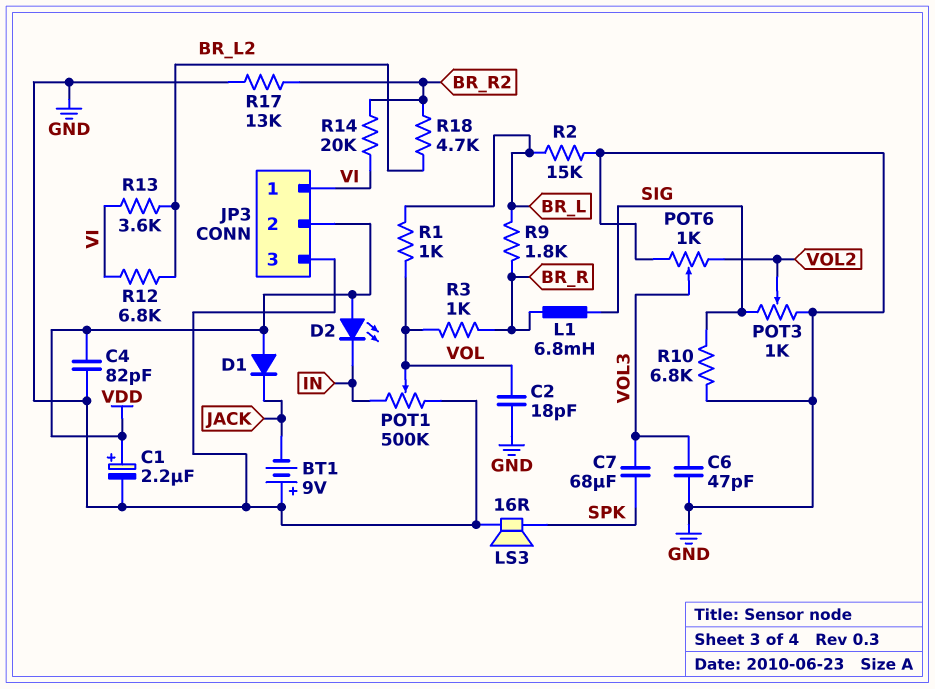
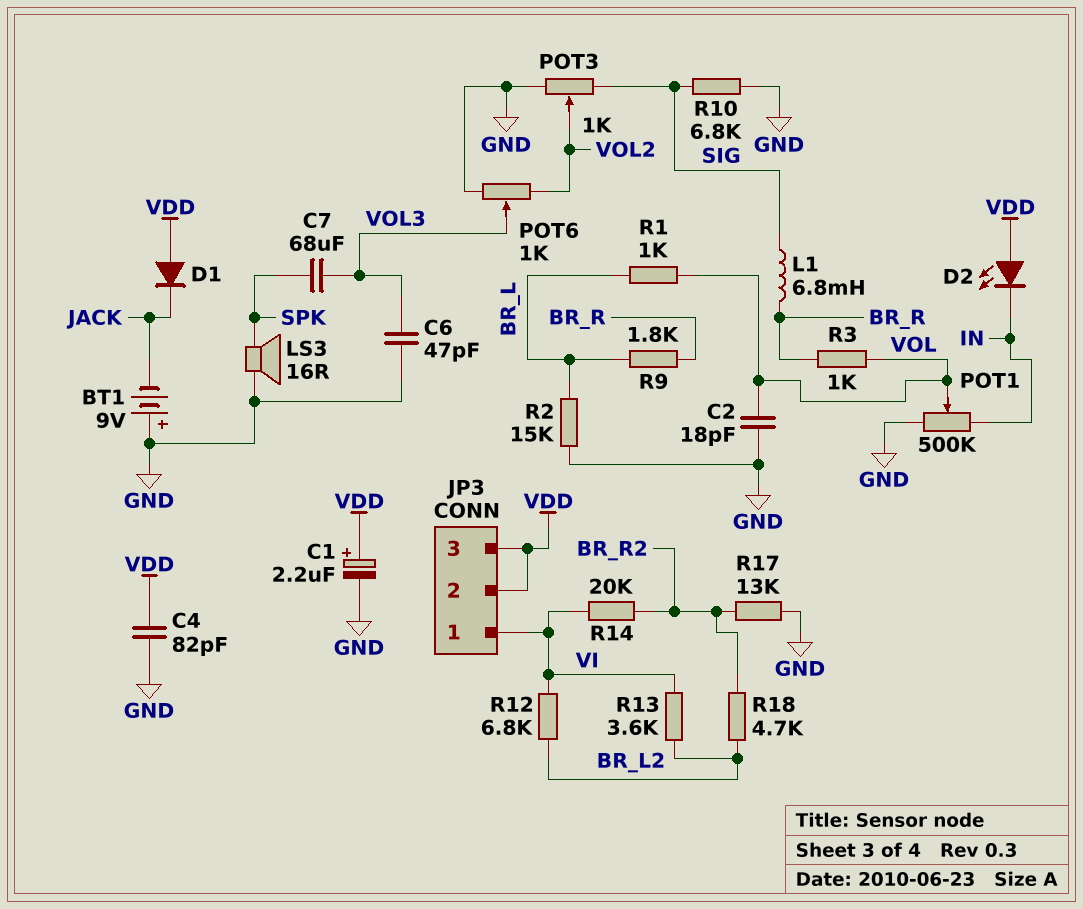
JP3 pin 3: GND -> VDD

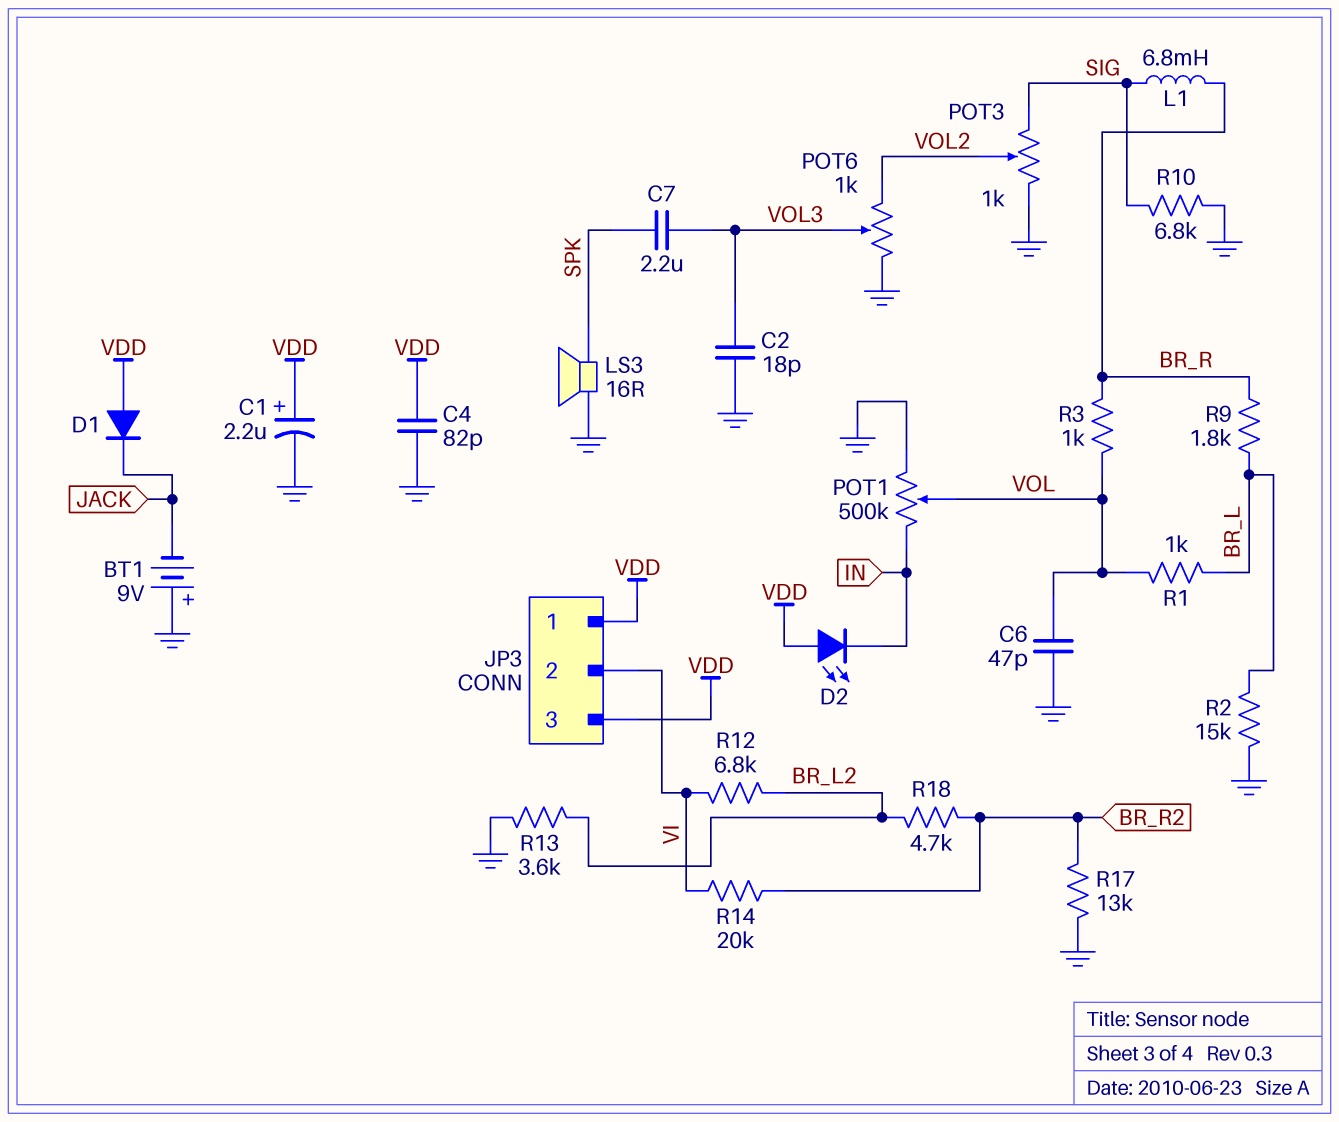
C2: 18pF (GND, VOL) -> 18pF (GND, VOL3)
C6: 47pF (GND, VOL3) -> 47pF (GND, VOL)
C7: 68uF (SPK, VOL3) -> 2.2uF (SPK, VOL3)
JP3 pin 1: VI -> VDD
JP3 pin 2: VDD -> VI
R13: 3.6k (BR_L2, VI) -> 3.6k (BR_L2, GND)

